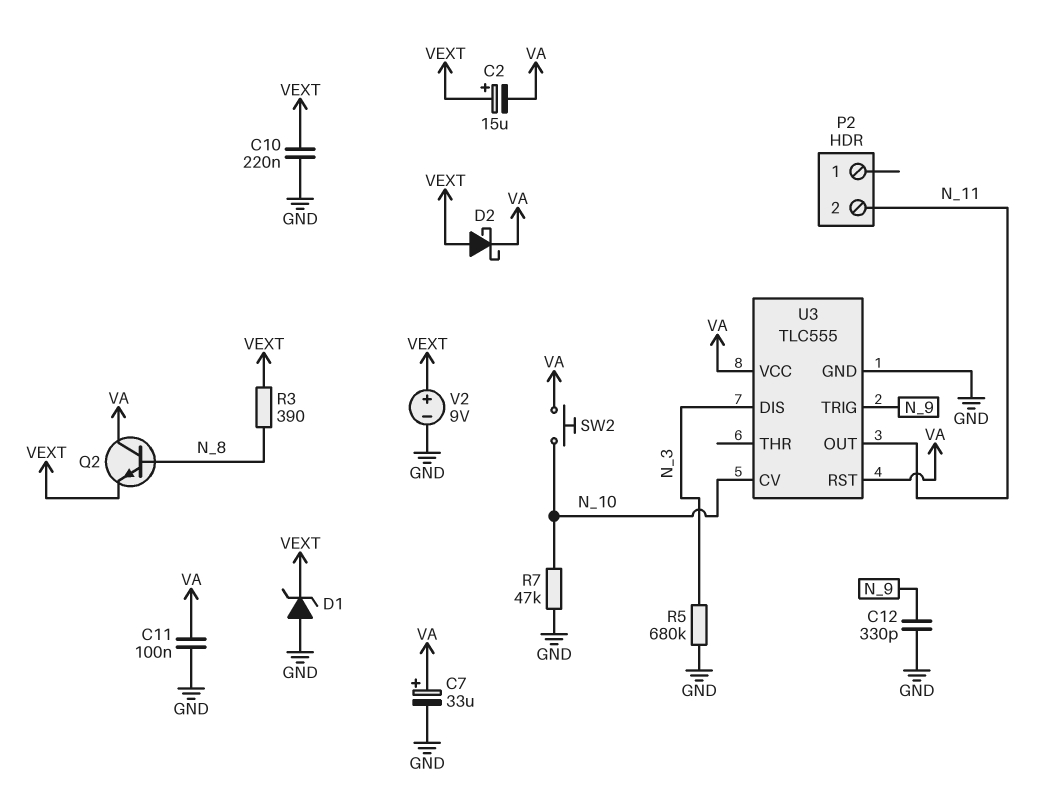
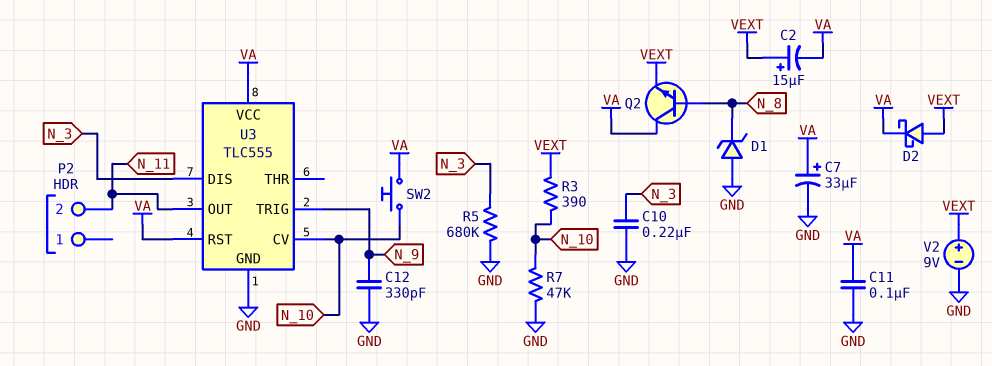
C10: 220nF (GND, VEXT) -> 220nF (GND, N_3)
D1: zener (A GND, K VEXT) -> zener (A GND, K N_8)
R3: 390 (N_8, VEXT) -> 390 (N_10, VEXT)

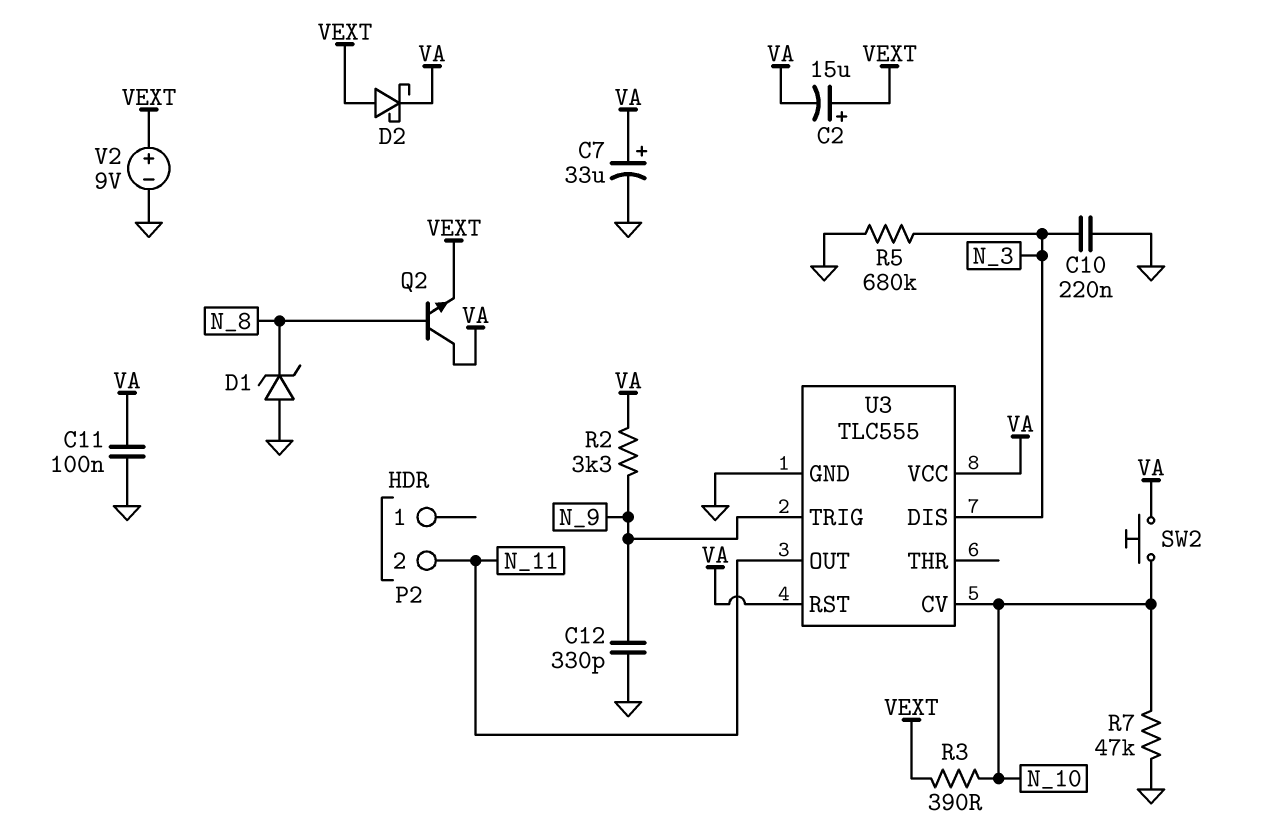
R2: none -> 3.3k (N_9, VA)

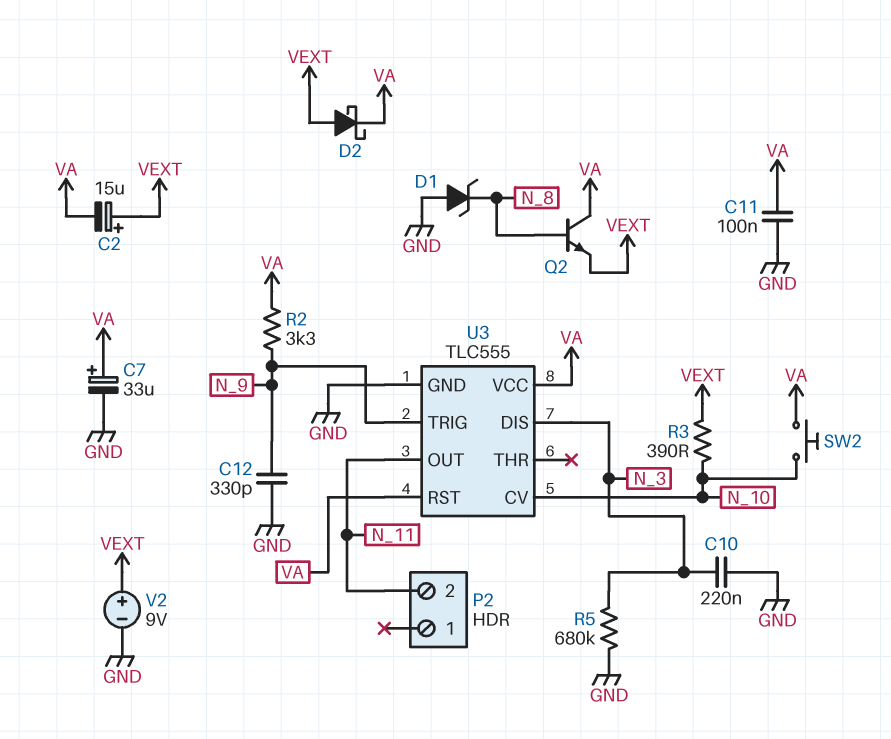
R7: 47k (GND, N_10) -> none

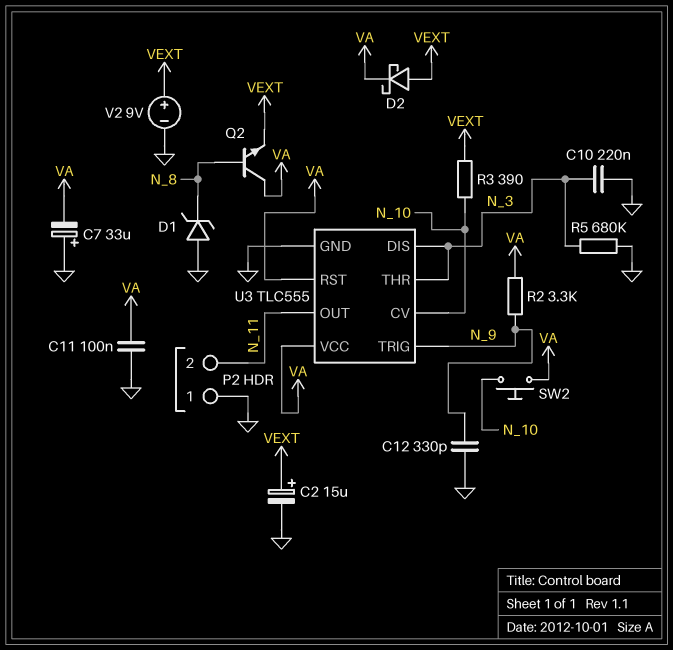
C2: 15uF (plus VEXT, minus VA) -> 15uF (plus VEXT, minus GND)
C7: 33uF (plus VA, minus GND) -> 33uF (plus GND, minus VA)
P2 pin 1: none -> GND
U3 pin THR: none -> N_3

